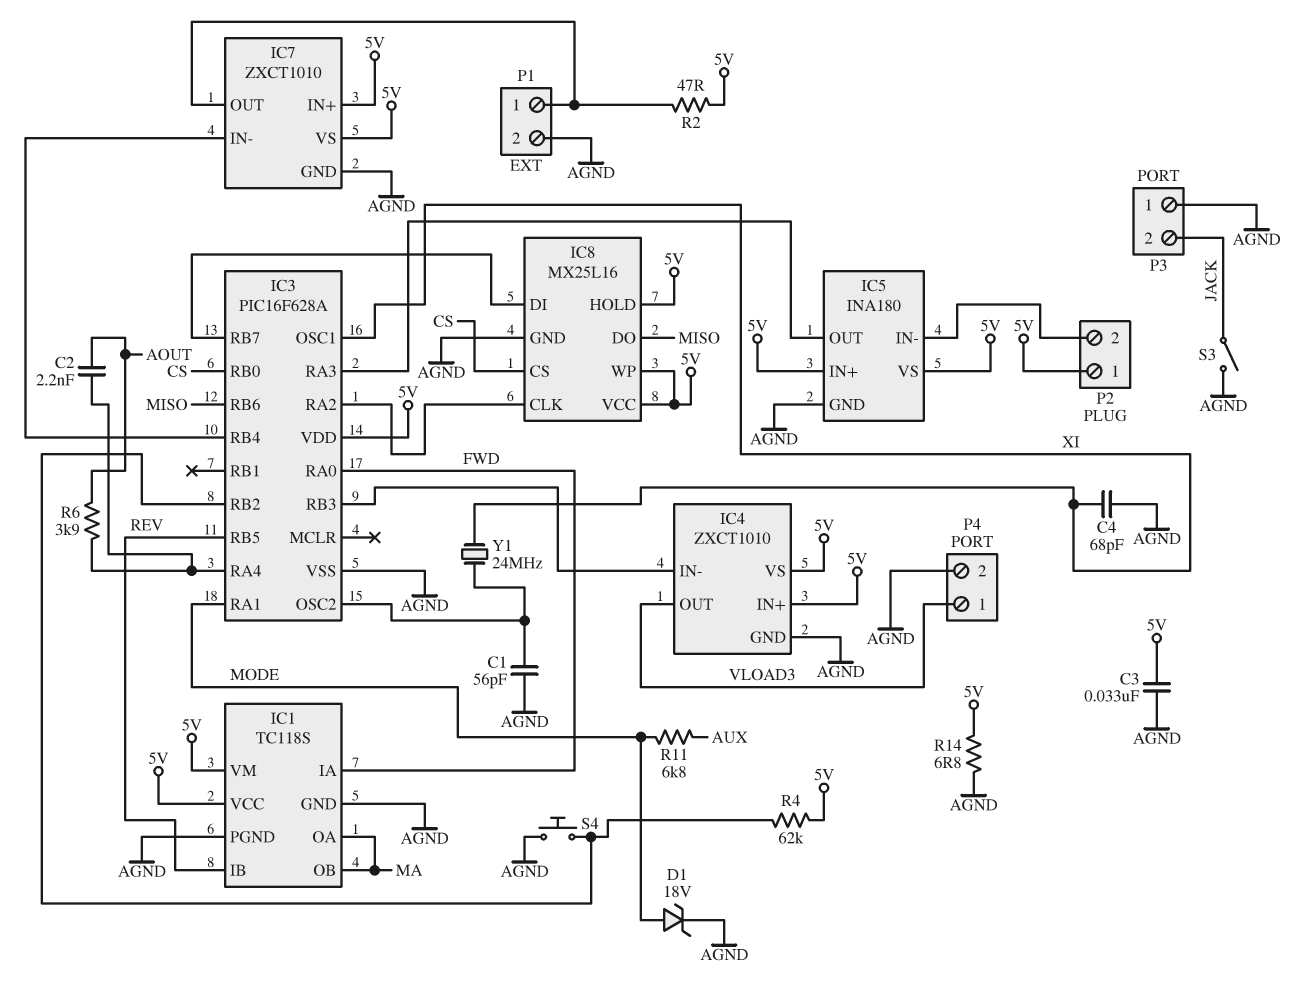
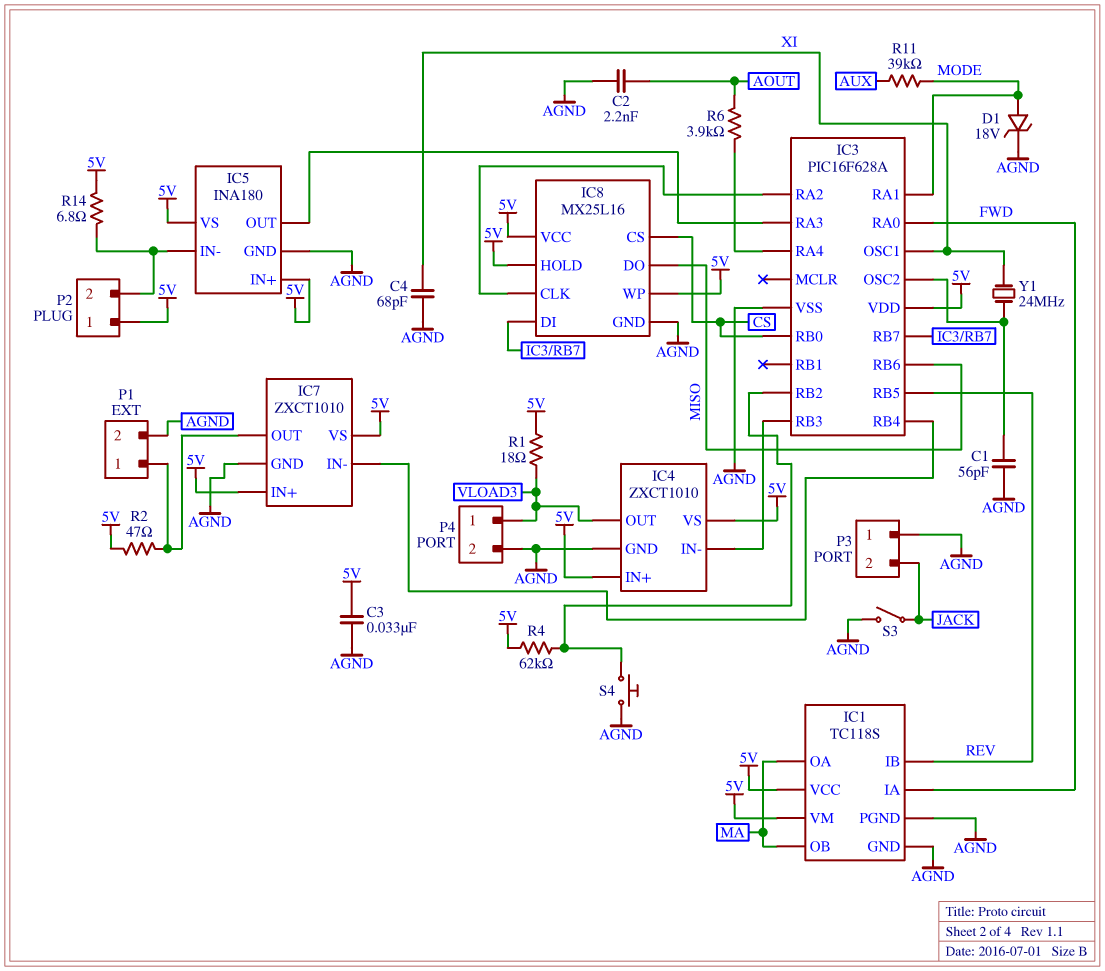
C2: 2.2nF (AOUT, IC3/RA4) -> 2.2nF (AGND, AOUT)
R1: none -> 18 (5V, VLOAD3)
R11: 6.8k (AUX, MODE) -> 39k (AUX, MODE)
R14: 6.8 (5V, AGND) -> 6.8 (5V, IC5/IN-)

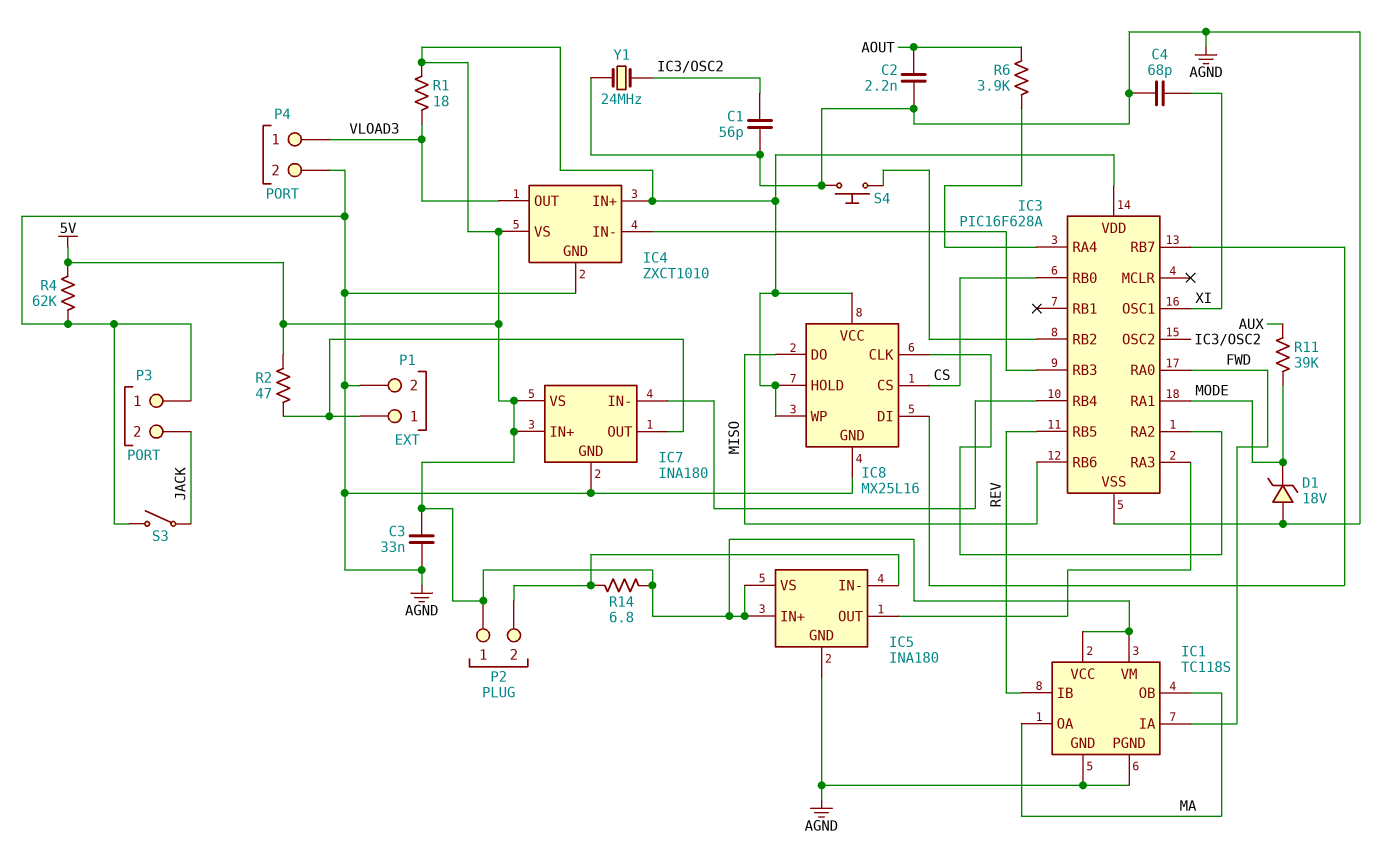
D1: zener 18V (A MODE, K AGND) -> zener 18V (A AGND, K MODE)
IC7: ZXCT1010 -> INA180
R4: 62k (5V, IC3/RB2) -> 62k (5V, AGND)
Y1: 24MHz (IC3/OSC2, XI) -> 24MHz (AGND, IC3/OSC2)

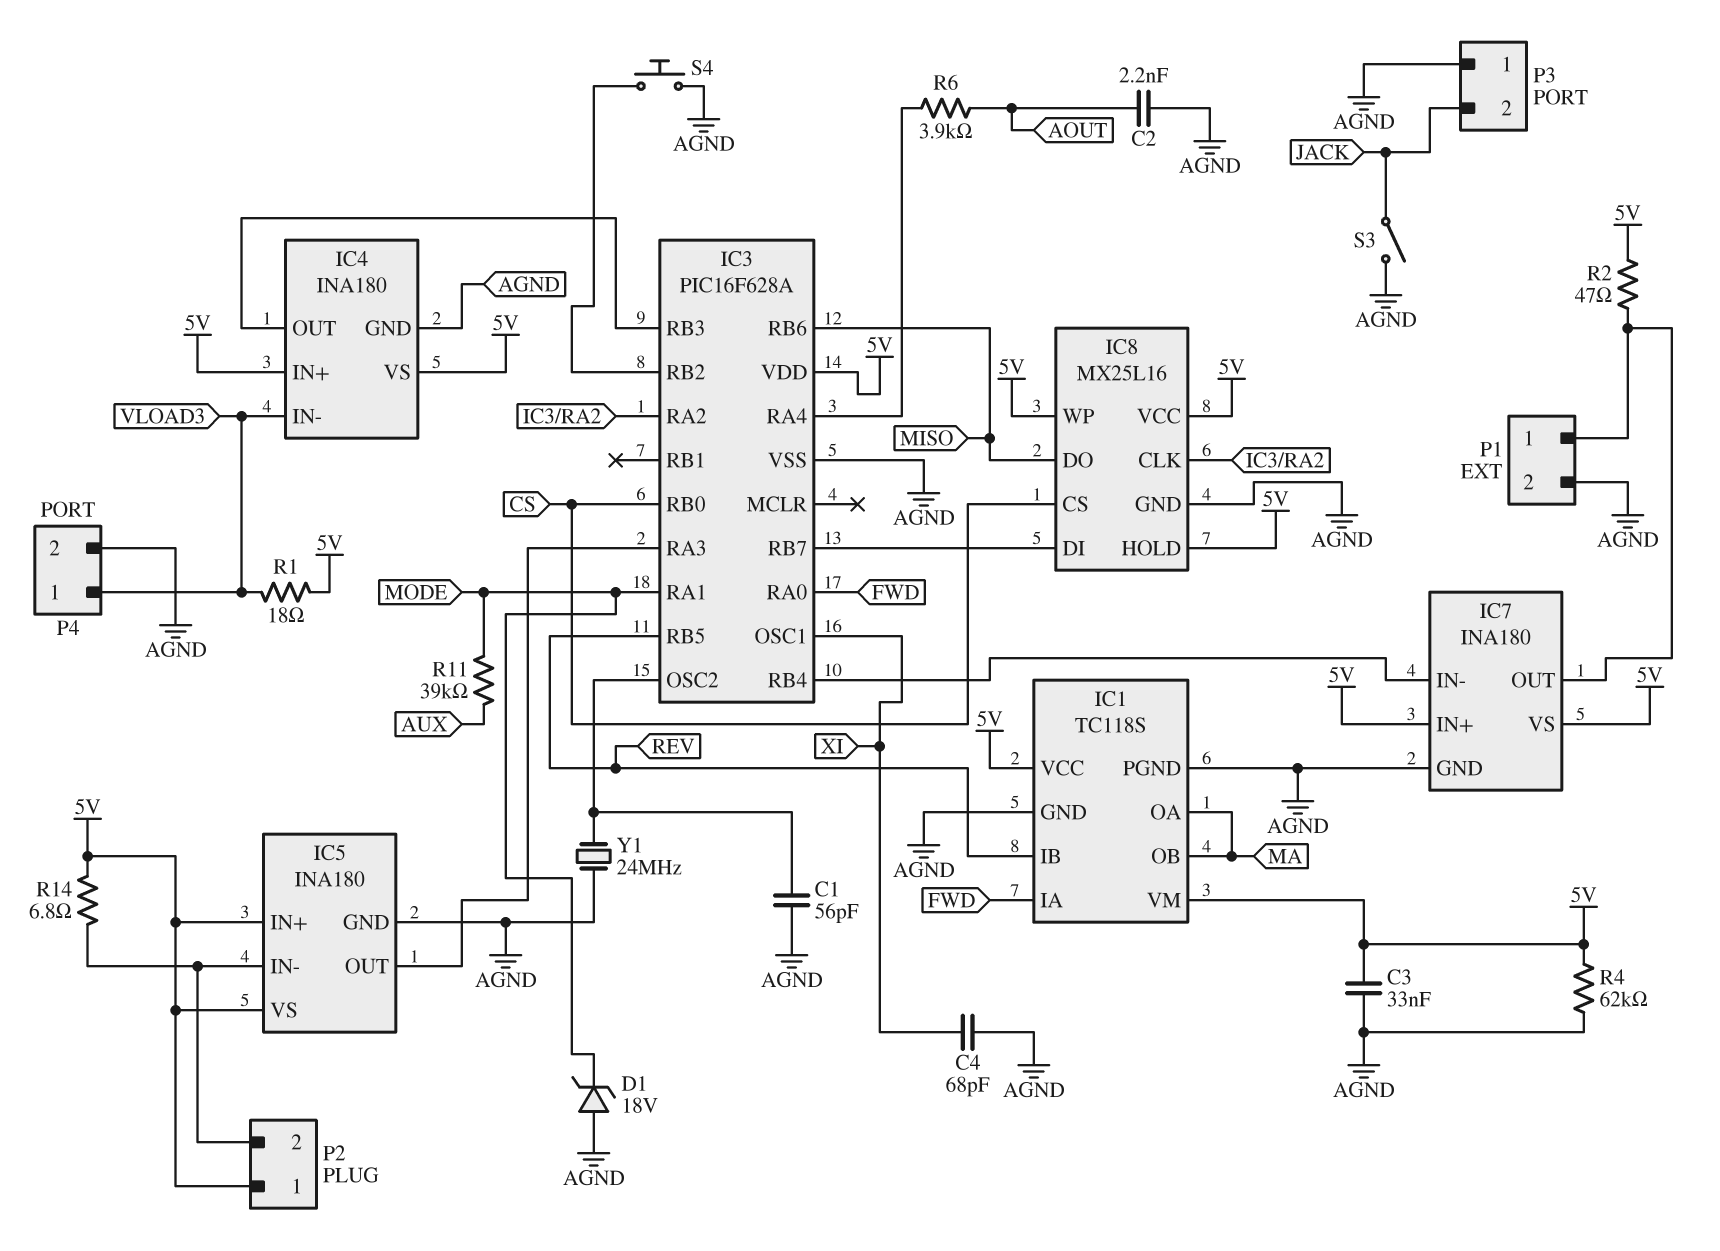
IC4: ZXCT1010 -> INA180
IC4 pin IN-: IC3/RB3 -> VLOAD3
IC4 pin OUT: VLOAD3 -> IC3/RB3

